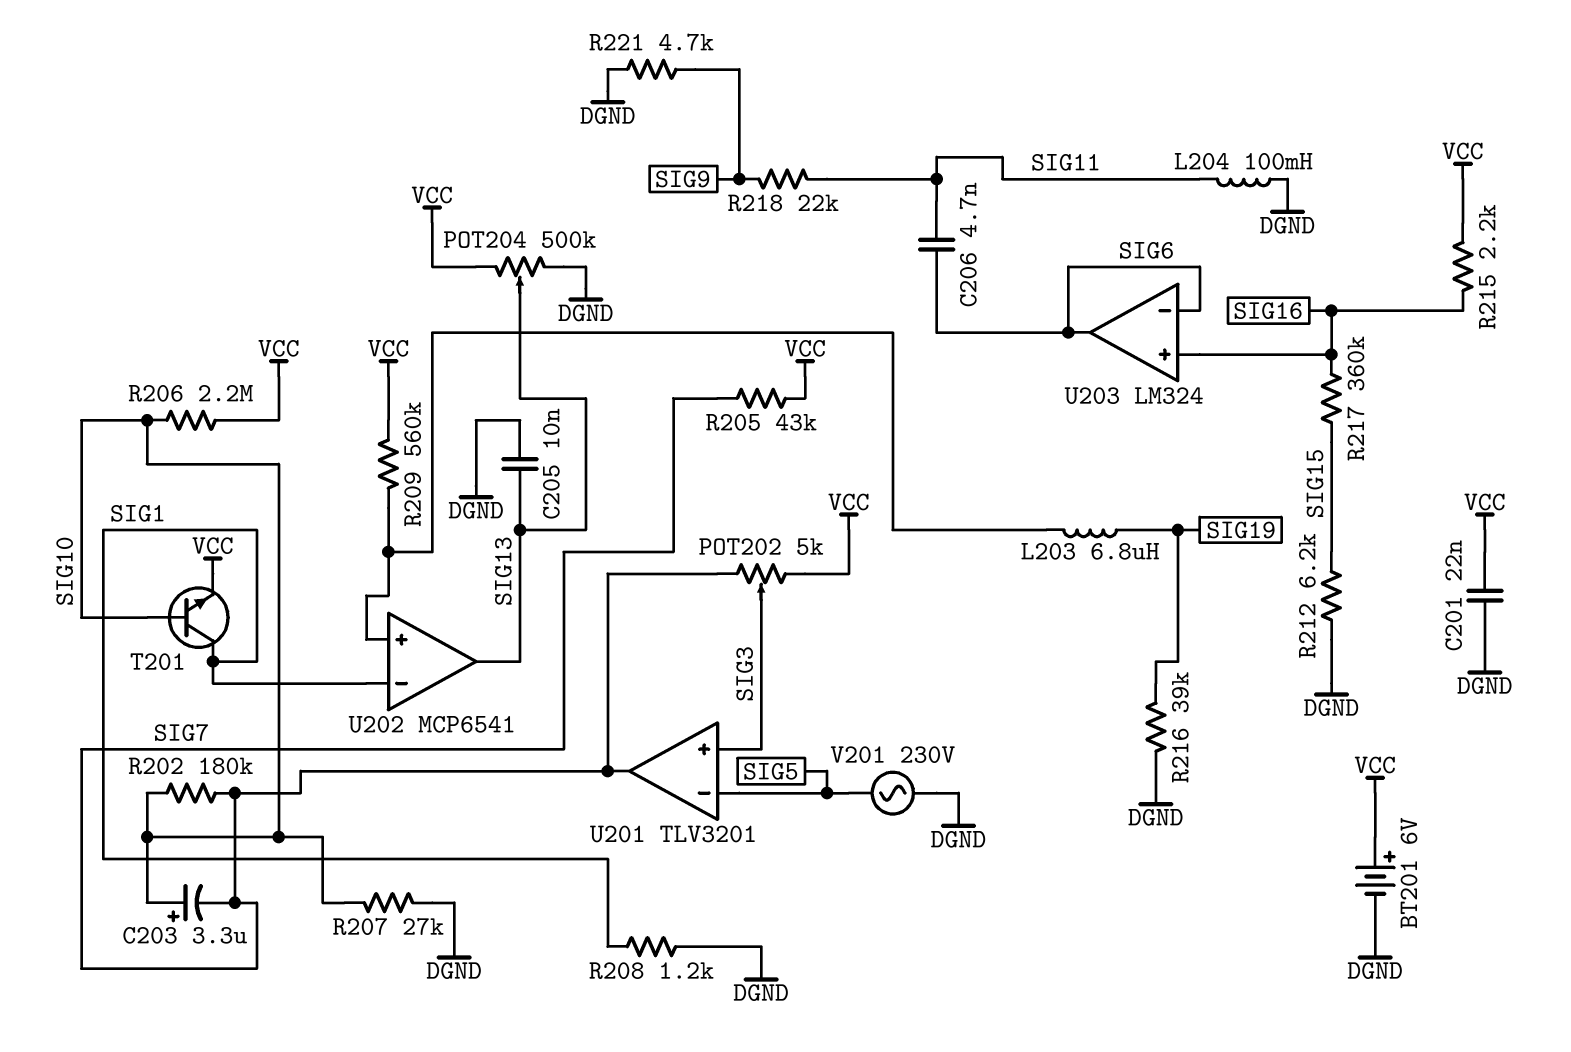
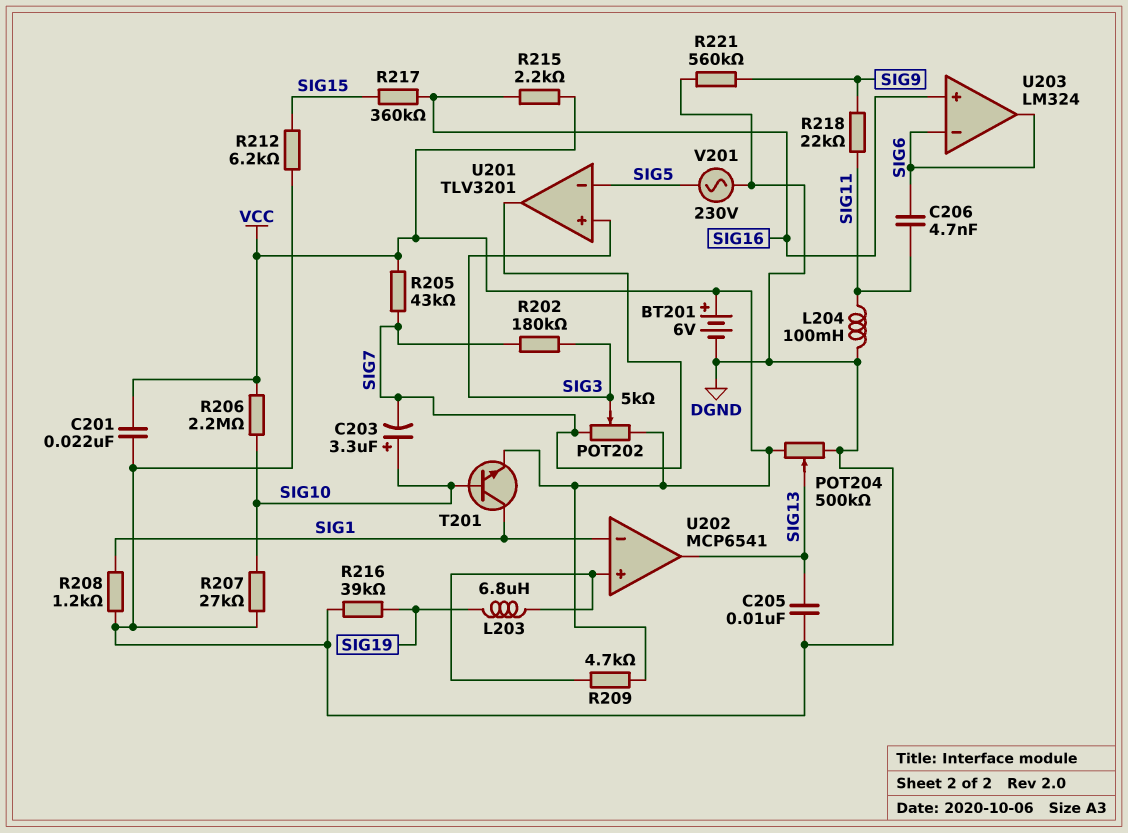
R202: 180k (SIG7, SIG10) -> 180k (SIG3, SIG7)
R209: 560k (U202/in+, VCC) -> 4.7k (U202/in+, VCC)
R221: 4.7k (DGND, SIG9) -> 560k (DGND, SIG9)

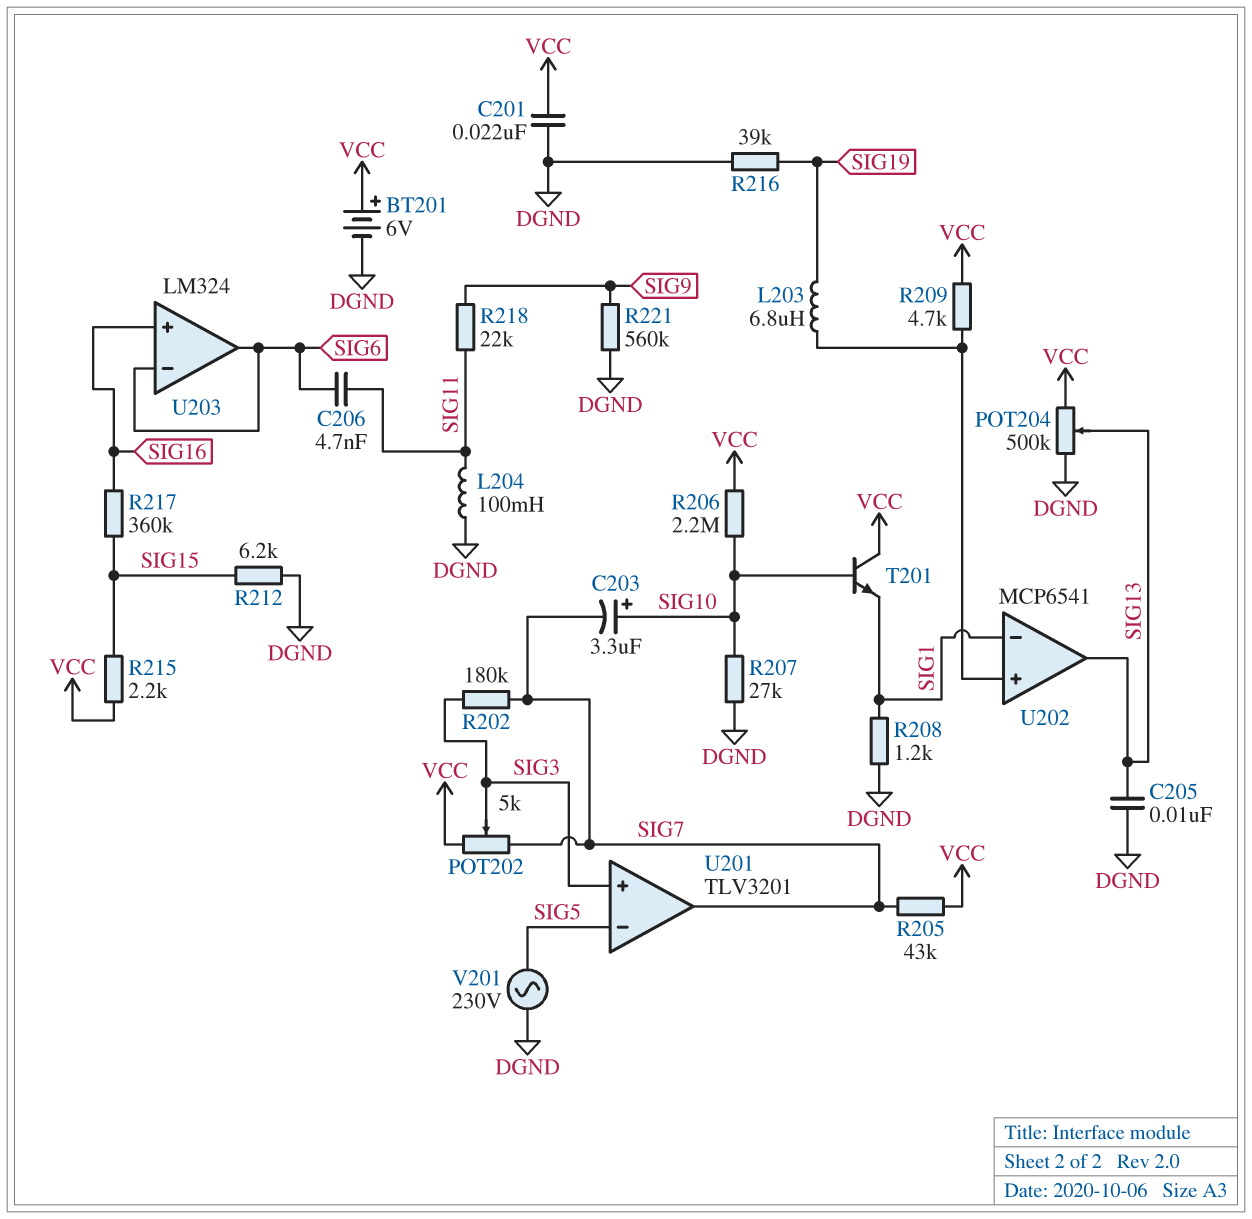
R215: 2.2k (SIG16, VCC) -> 2.2k (SIG15, VCC)
T201: NPN (B SIG10, C SIG1, E VCC) -> NPN (B SIG10, C VCC, E SIG1)

